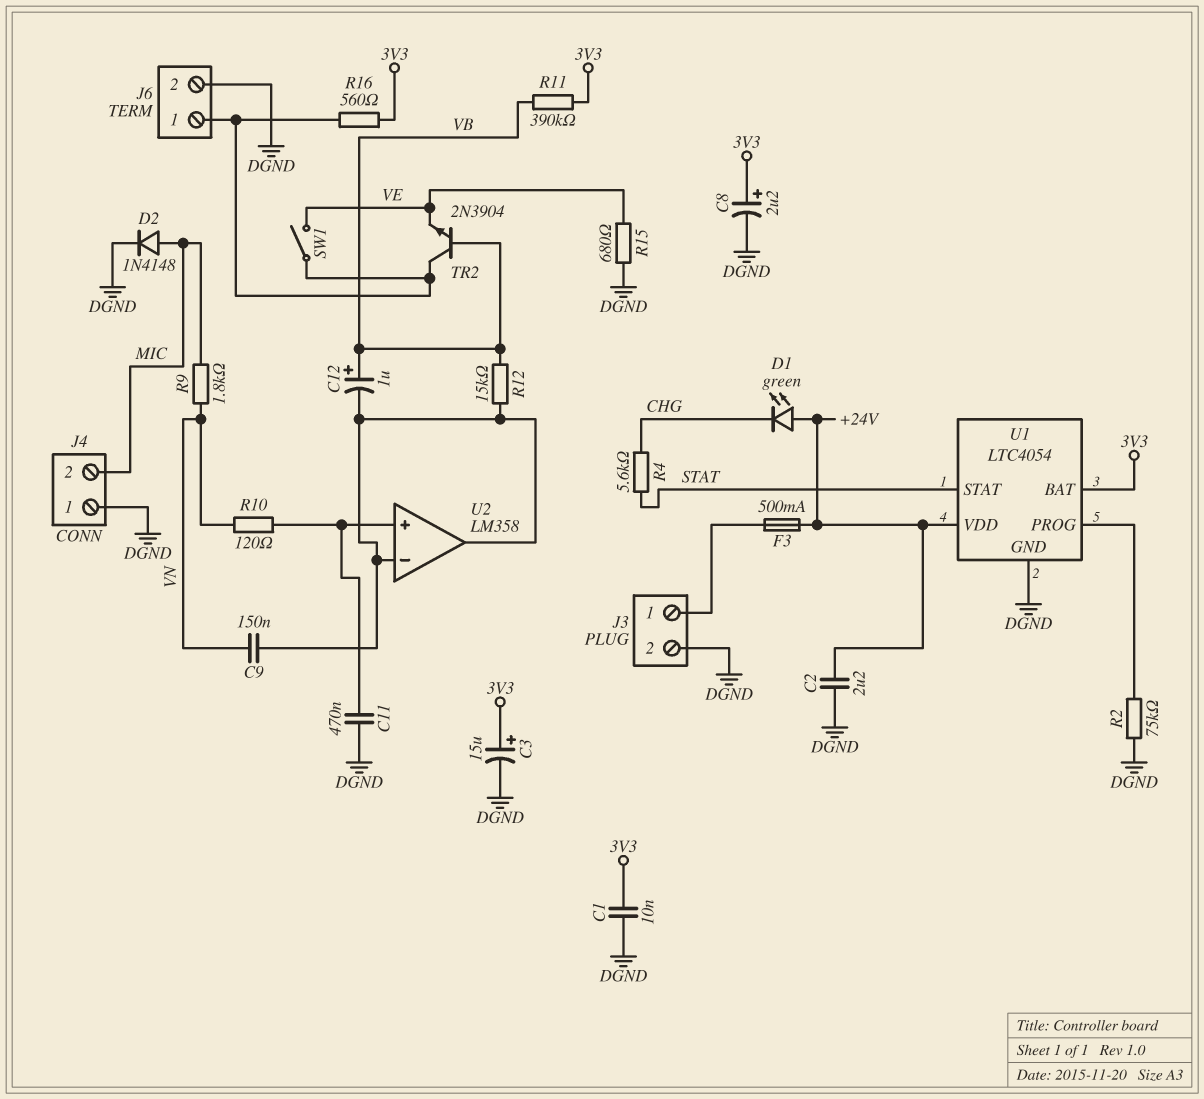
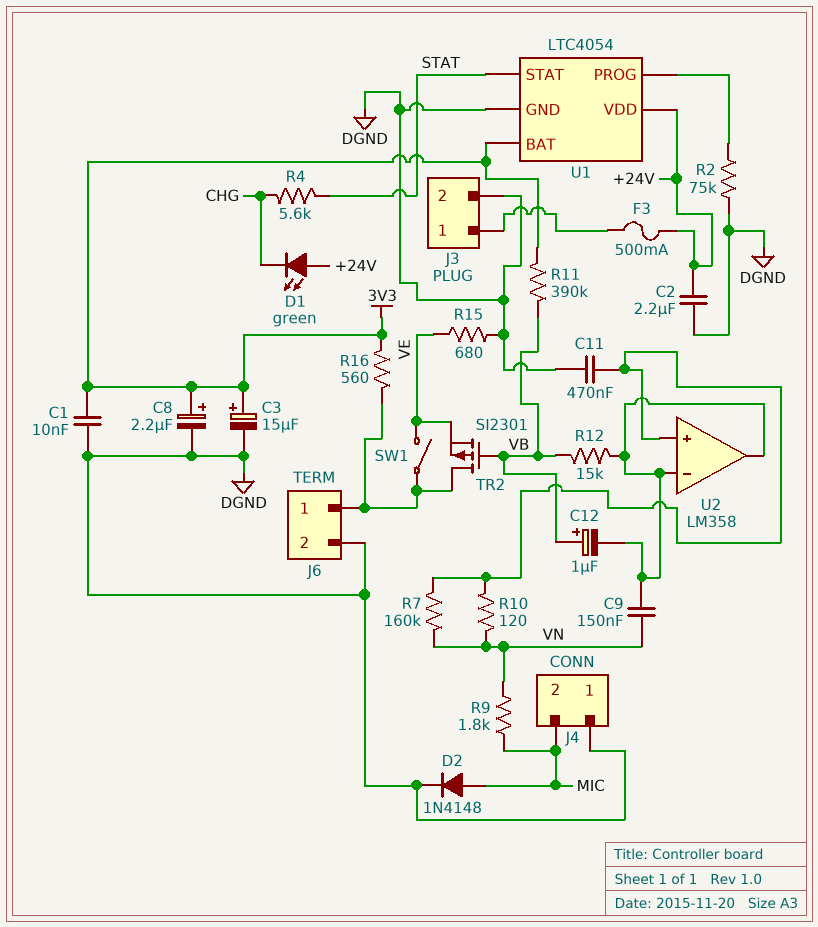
R7: none -> 160k (U2/in+, VN)
TR2: NPN 2N3904 (B VB, C J6/1, E VE) -> PMOS SI2301 (G VB, D J6/1, S VE)

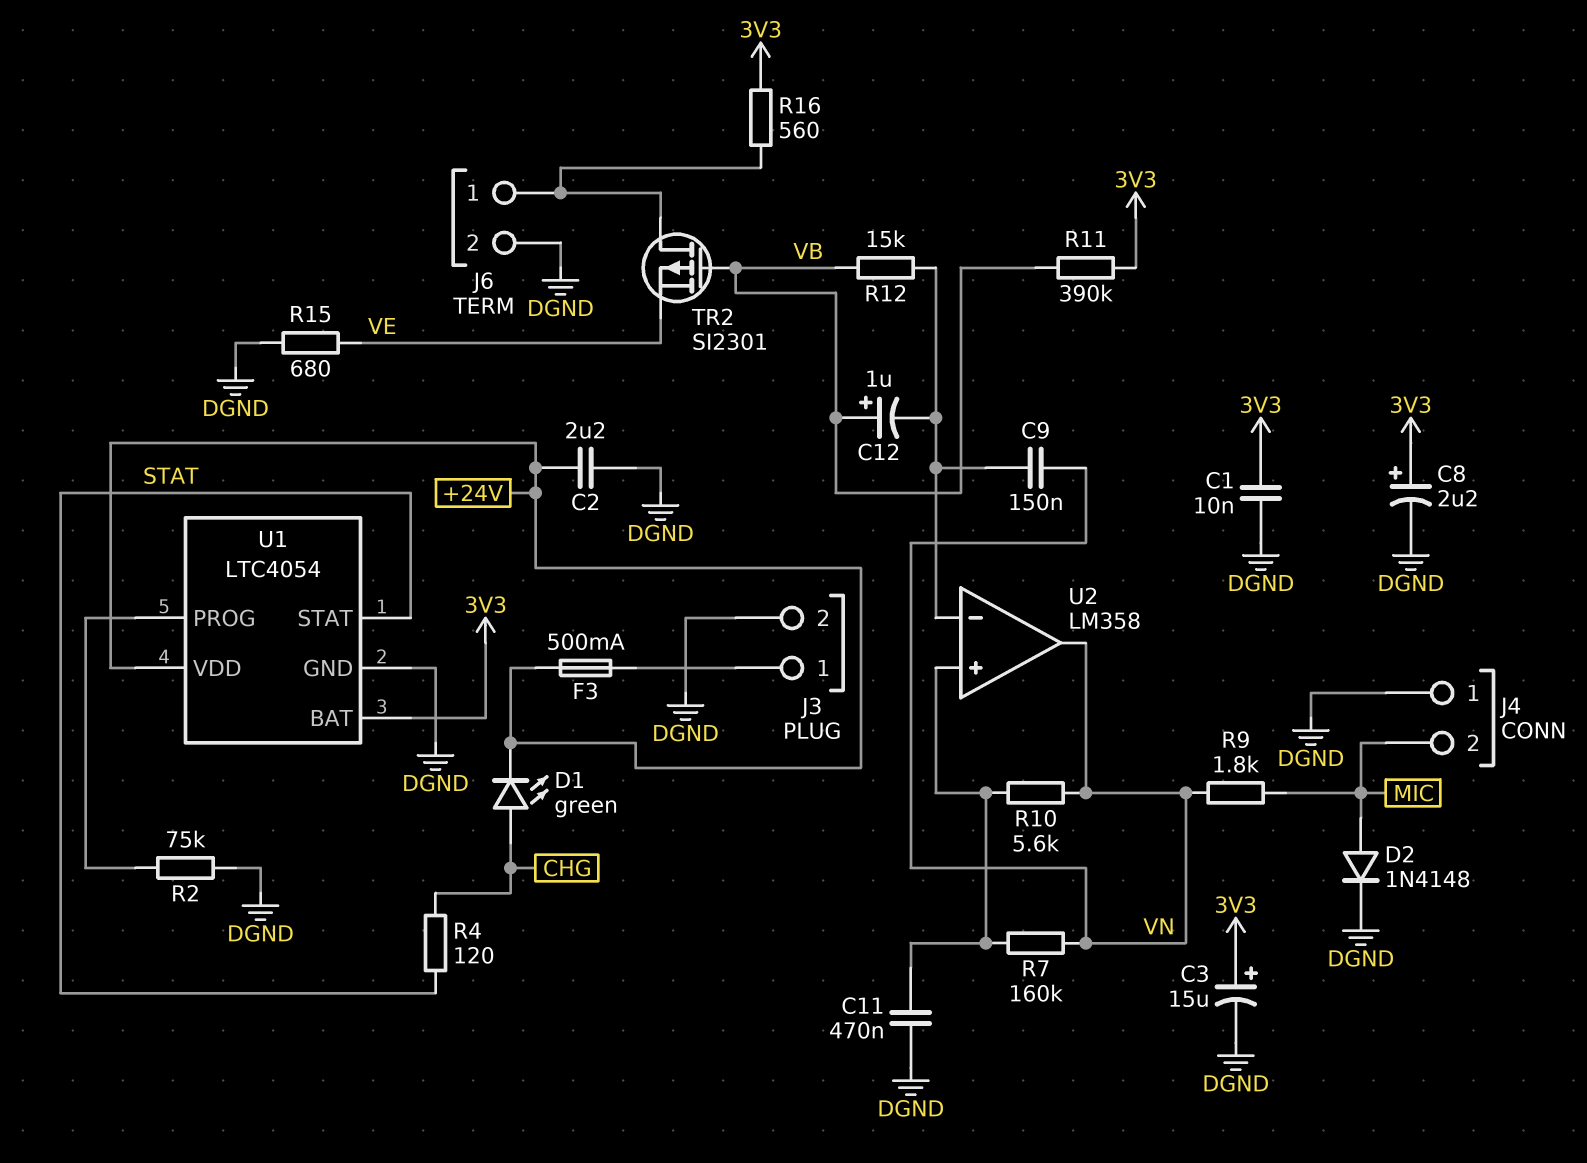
D1: LED green (A +24V, K CHG) -> LED green (A CHG, K +24V)
R4: 5.6k (CHG, STAT) -> 120 (CHG, STAT)
R10: 120 (U2/in+, VN) -> 5.6k (U2/in+, VN)
SW1: switch (J6/1, VE) -> none
U2 pin out: U2/in- -> VN

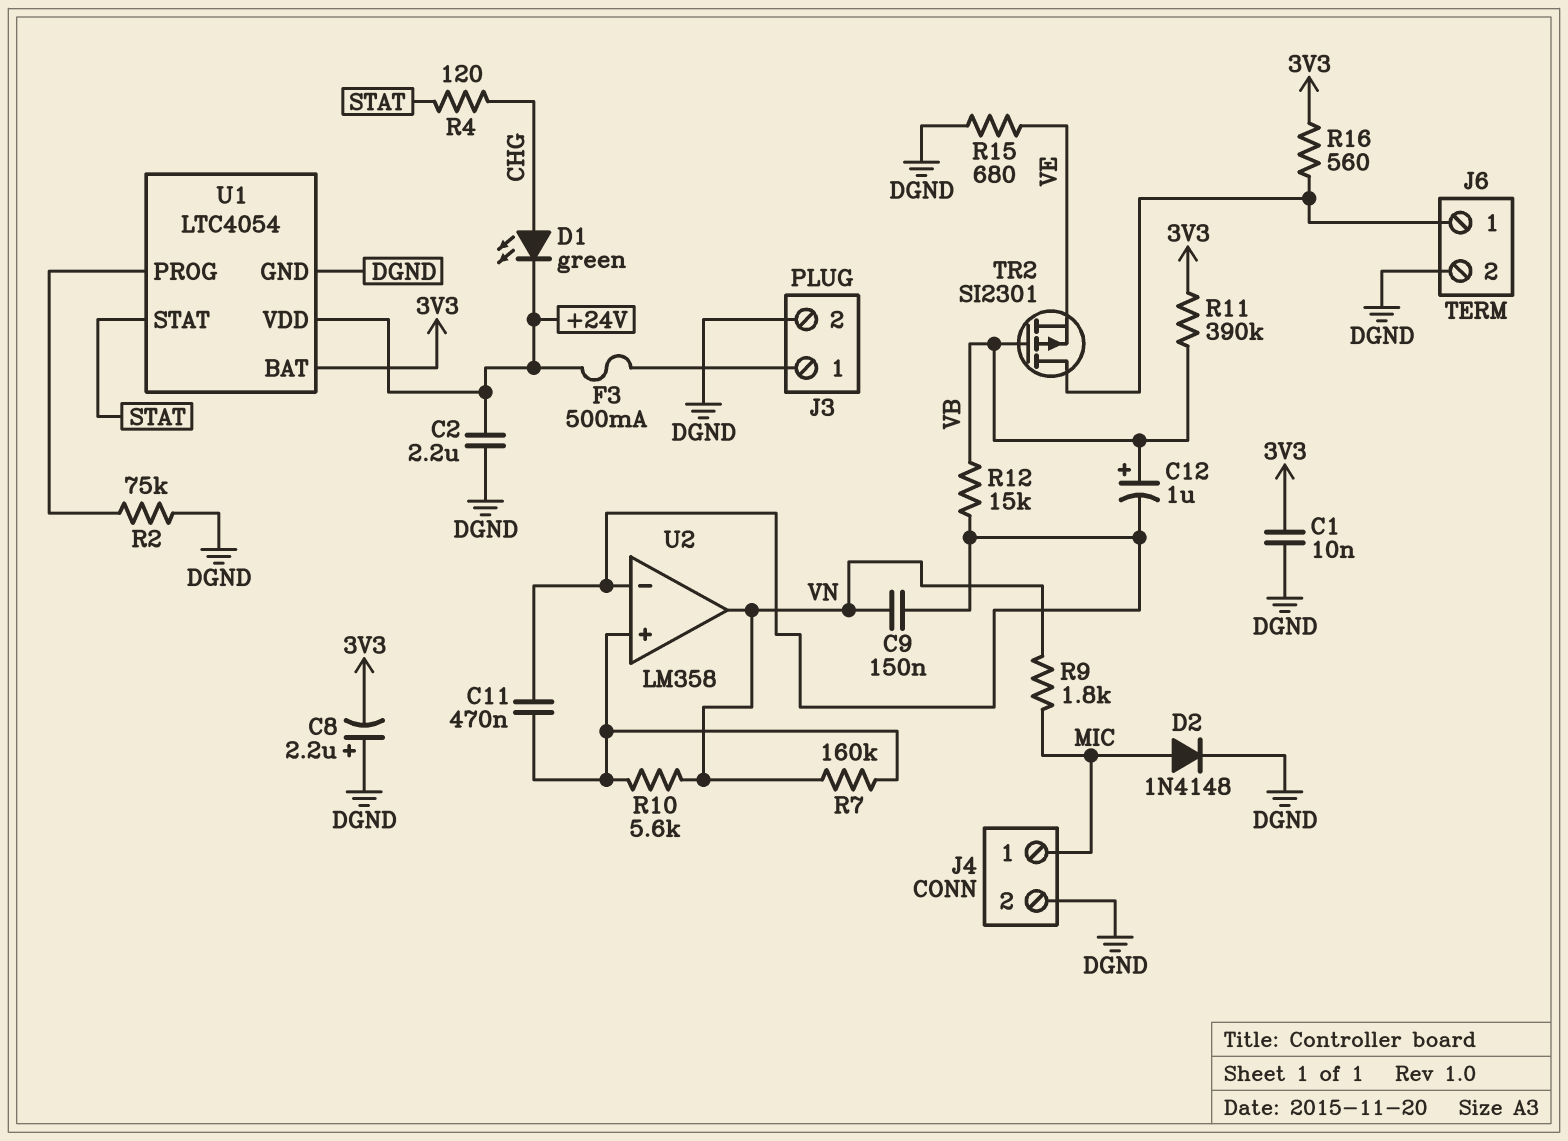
C3: 15uF (plus 3V3, minus DGND) -> none
C8: 2.2uF (plus 3V3, minus DGND) -> 2.2uF (plus DGND, minus 3V3)
C11: 470nF (DGND, U2/in+) -> 470nF (U2/in+, U2/in-)
J4 pin 1: DGND -> MIC
J4 pin 2: MIC -> DGND

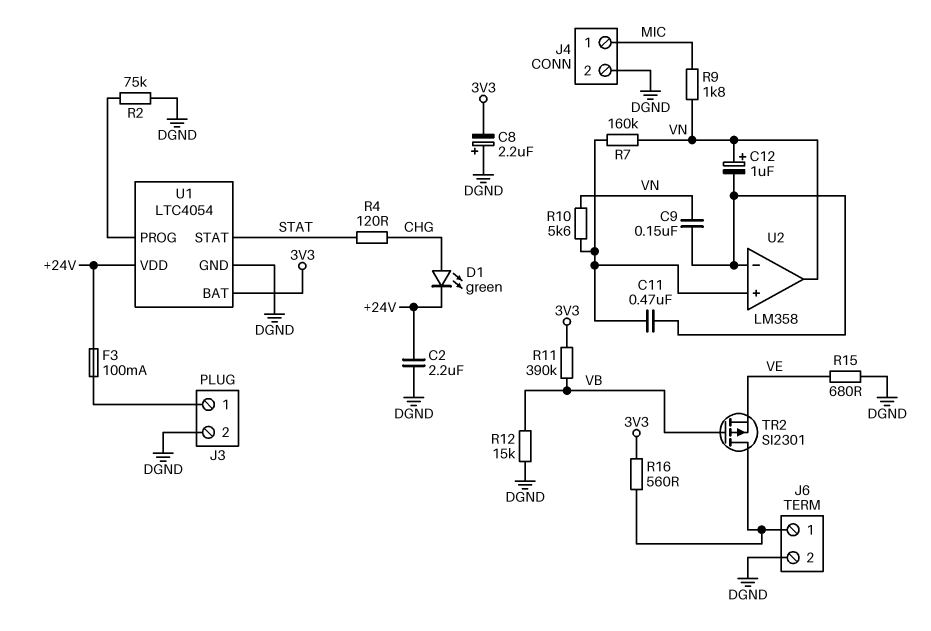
C1: 10nF (3V3, DGND) -> none
C12: 1uF (plus VB, minus U2/in-) -> 1uF (plus VN, minus U2/in-)
D2: diode 1N4148 (A MIC, K DGND) -> none
F3: 500mA (+24V, J3/1) -> 100mA (+24V, J3/1)
R12: 15k (U2/in-, VB) -> 15k (DGND, VB)

